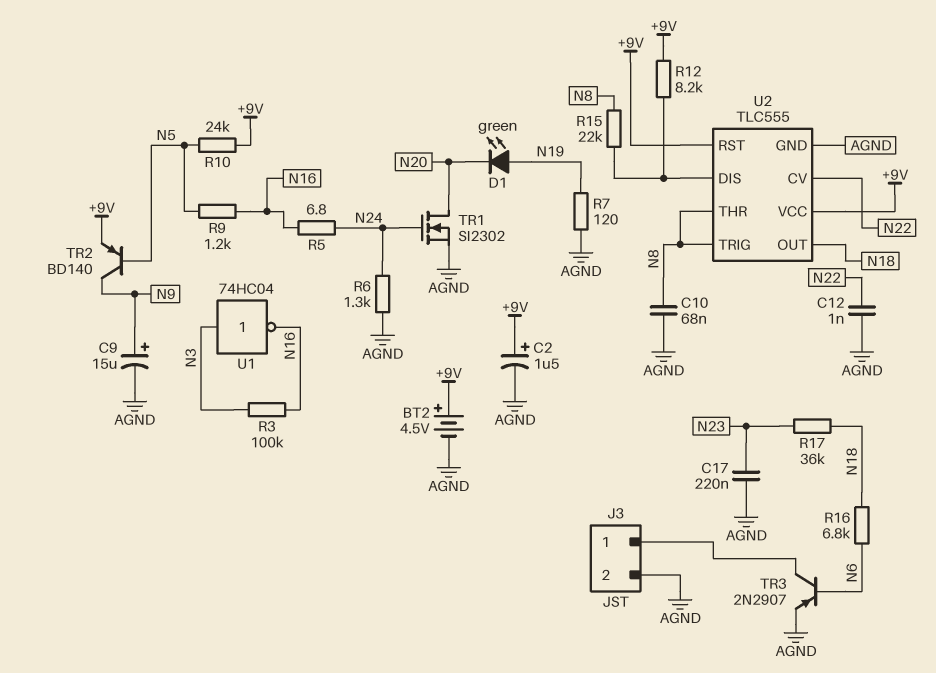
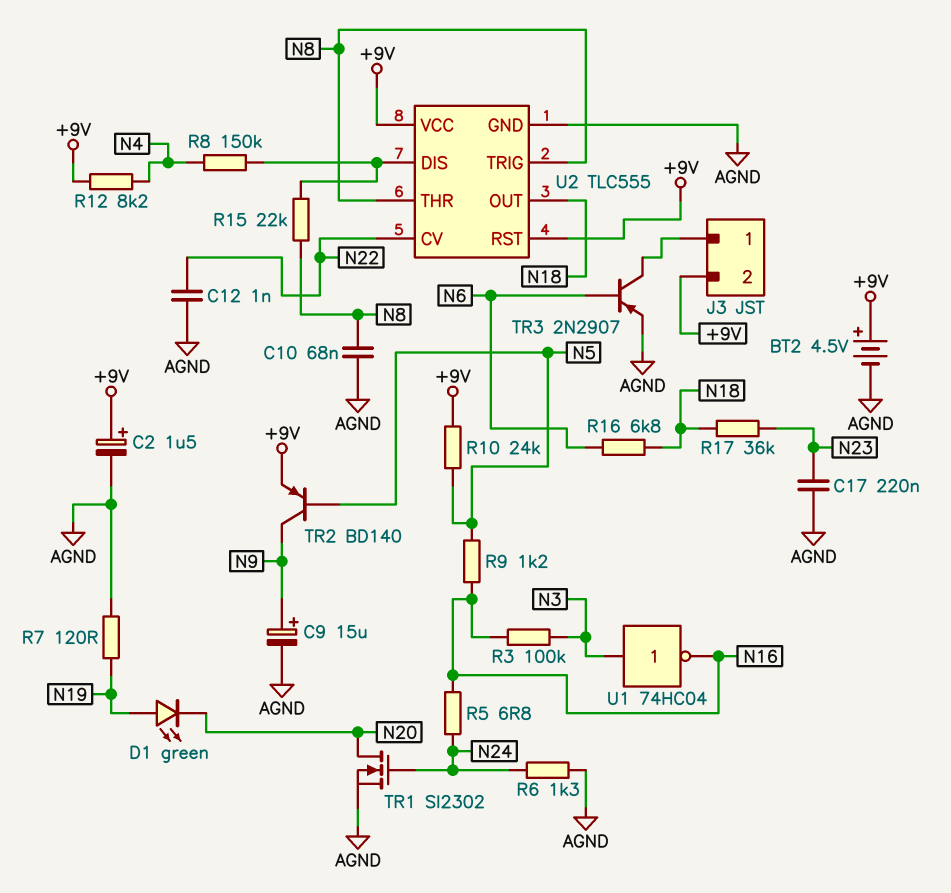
J3 pin 2: AGND -> +9V
R8: none -> 150k (N4, U2/DIS)
R12: 8.2k (+9V, U2/DIS) -> 8.2k (+9V, N4)

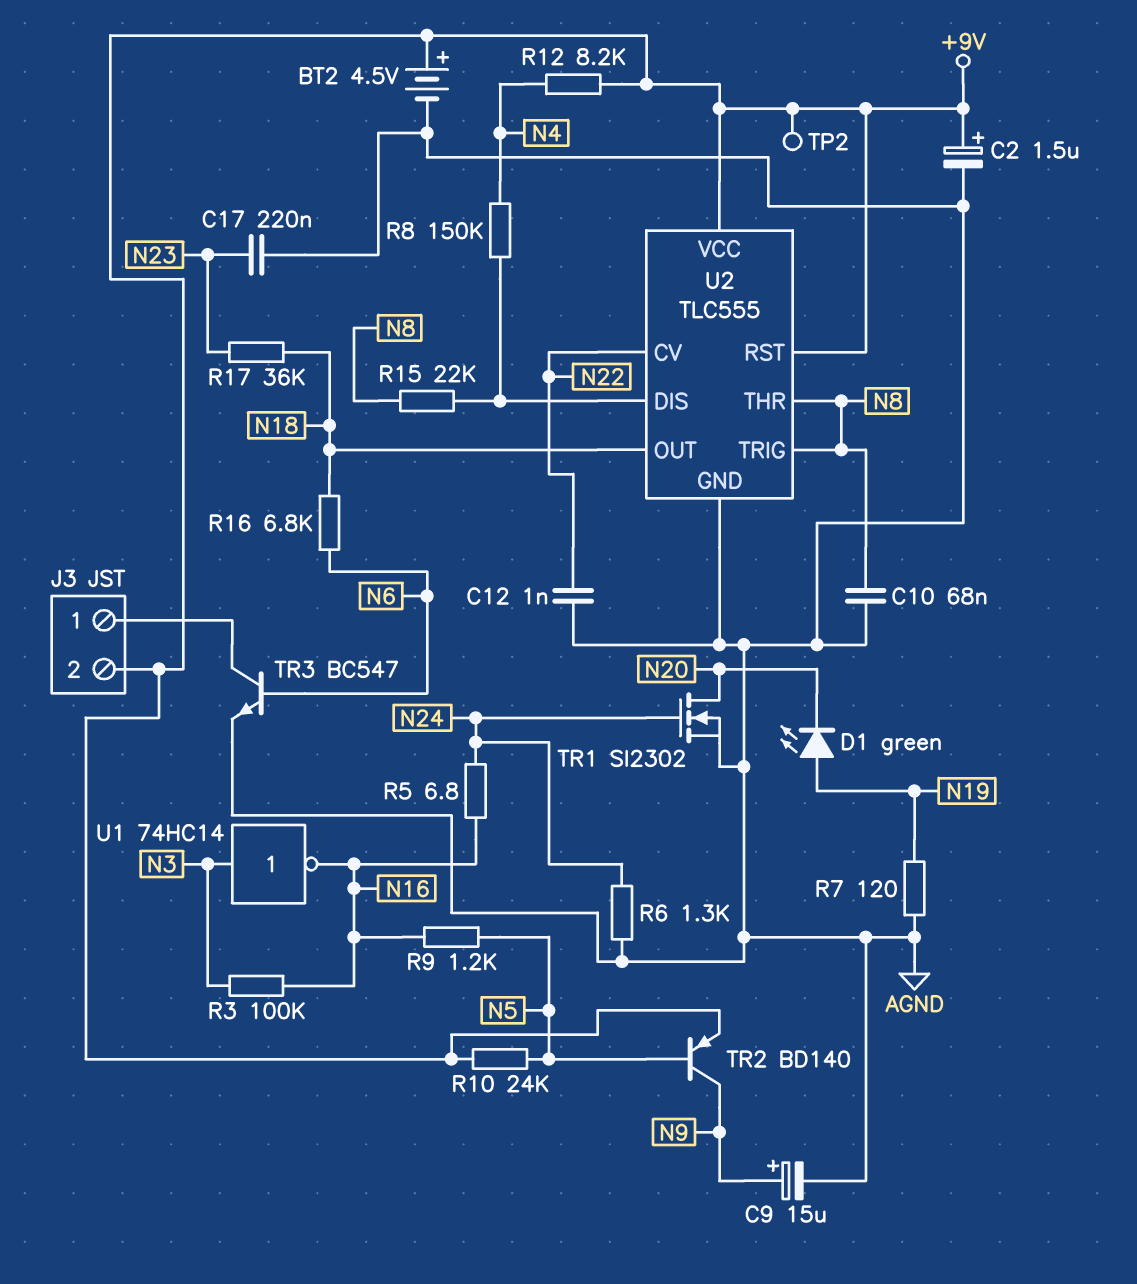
TP2: none -> test point (+9V)
TR3: PNP 2N2907 (B N6, C J3/1, E AGND) -> NPN BC547 (B N6, C J3/1, E AGND)
U1: NOT 74HC04 (in N3, out N16) -> NOT 74HC14 (in N3, out N16)

